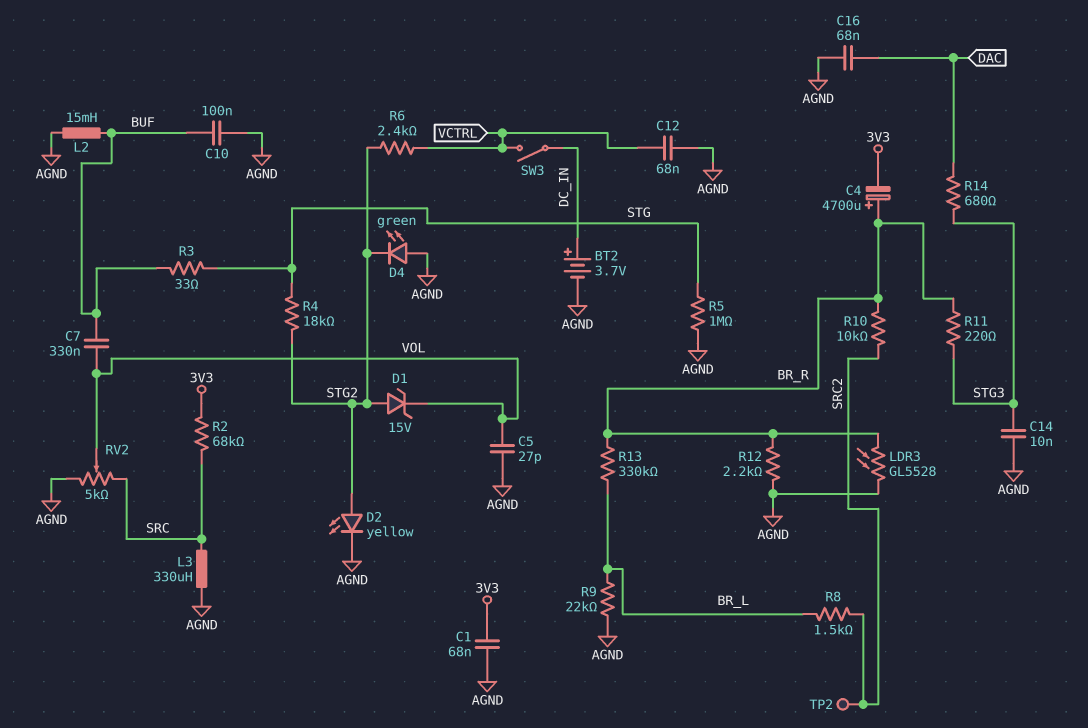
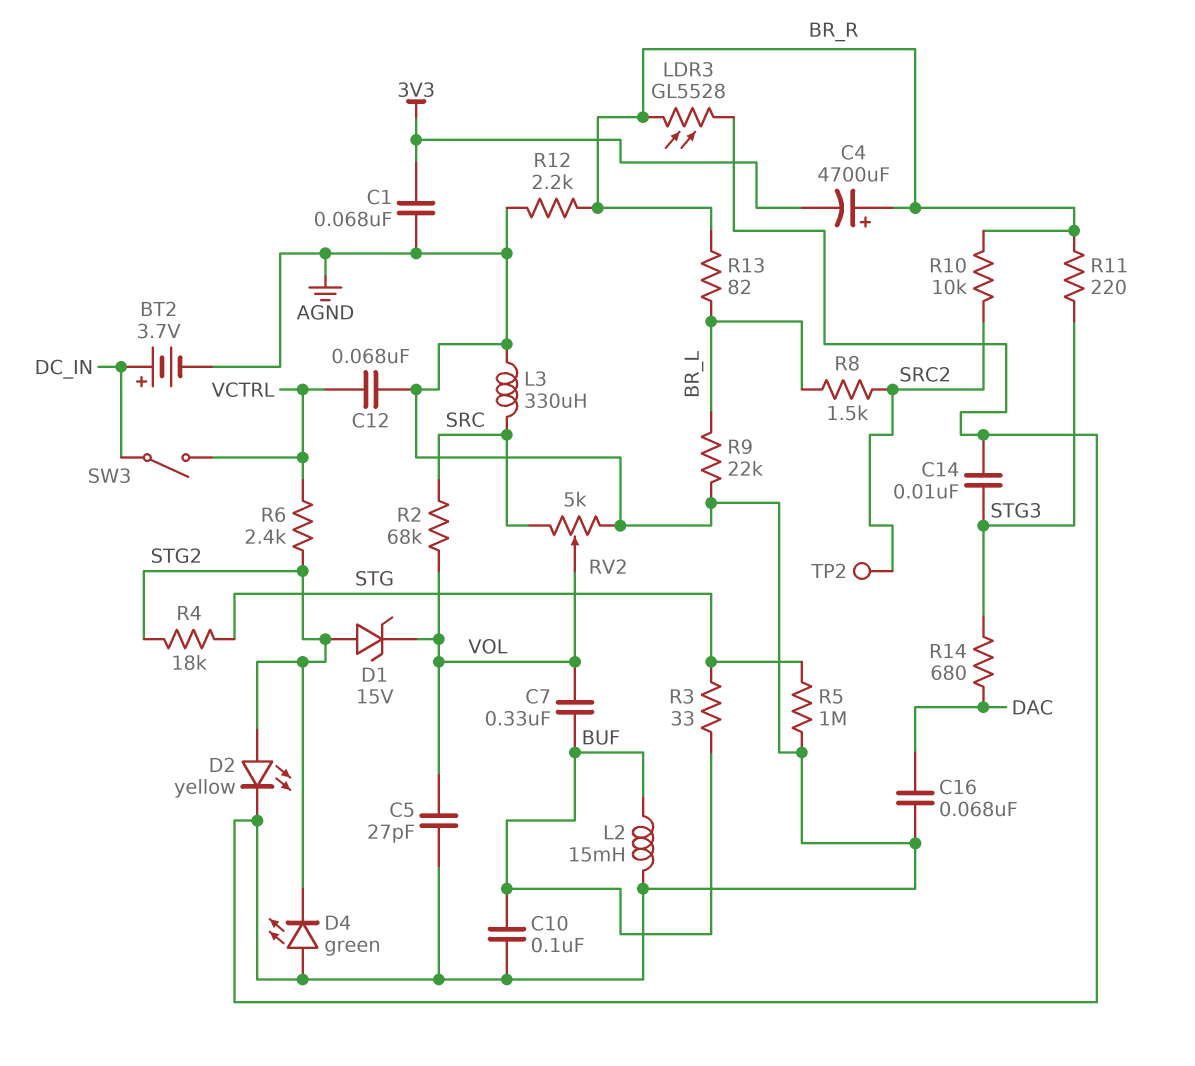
R2: 68k (3V3, SRC) -> 68k (SRC, VOL)
R13: 330k (BR_L, BR_R) -> 82 (BR_L, BR_R)

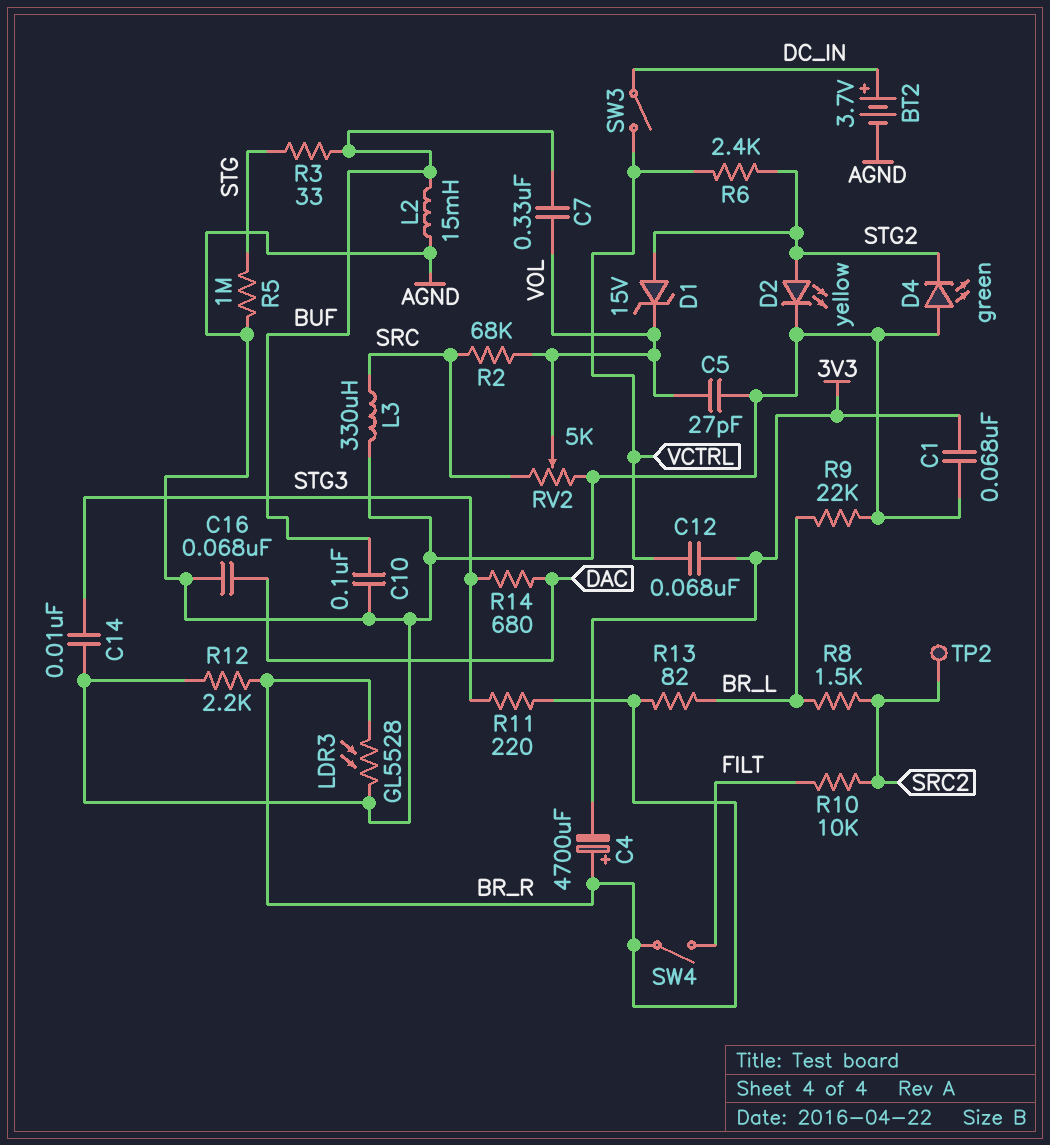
C12: 68nF (AGND, VCTRL) -> 68nF (3V3, VCTRL)
R4: 18k (STG, STG2) -> none
R10: 10k (BR_R, SRC2) -> 10k (FILT, SRC2)
SW4: none -> switch (BR_R, FILT)

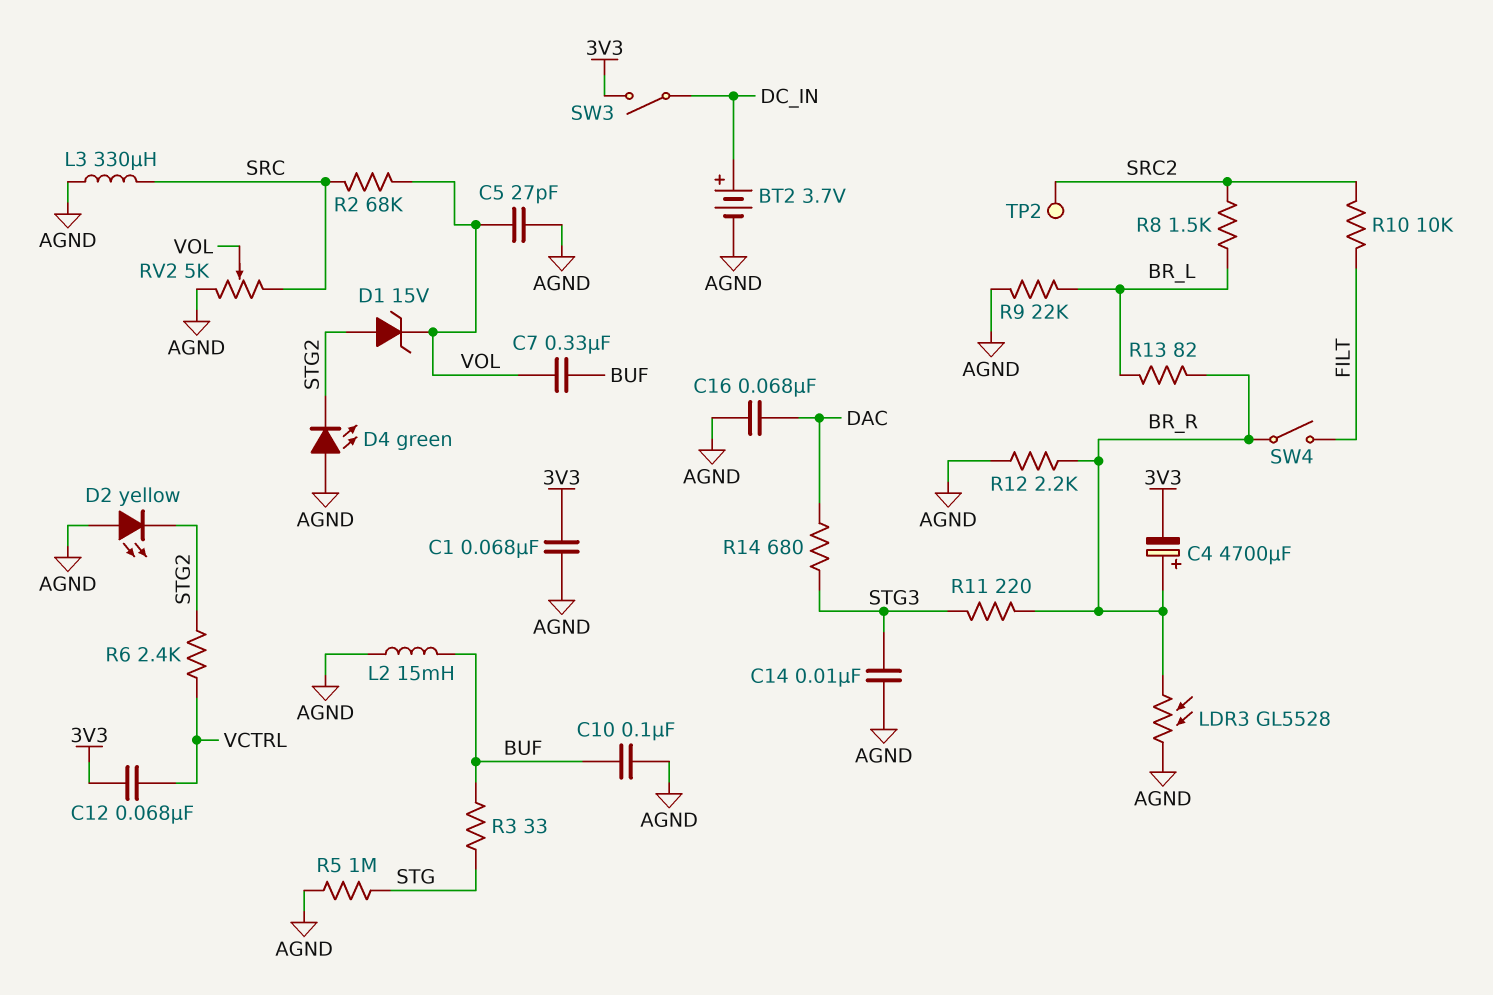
D2: LED yellow (A STG2, K AGND) -> LED yellow (A AGND, K STG2)
SW3: switch (DC_IN, VCTRL) -> switch (3V3, DC_IN)

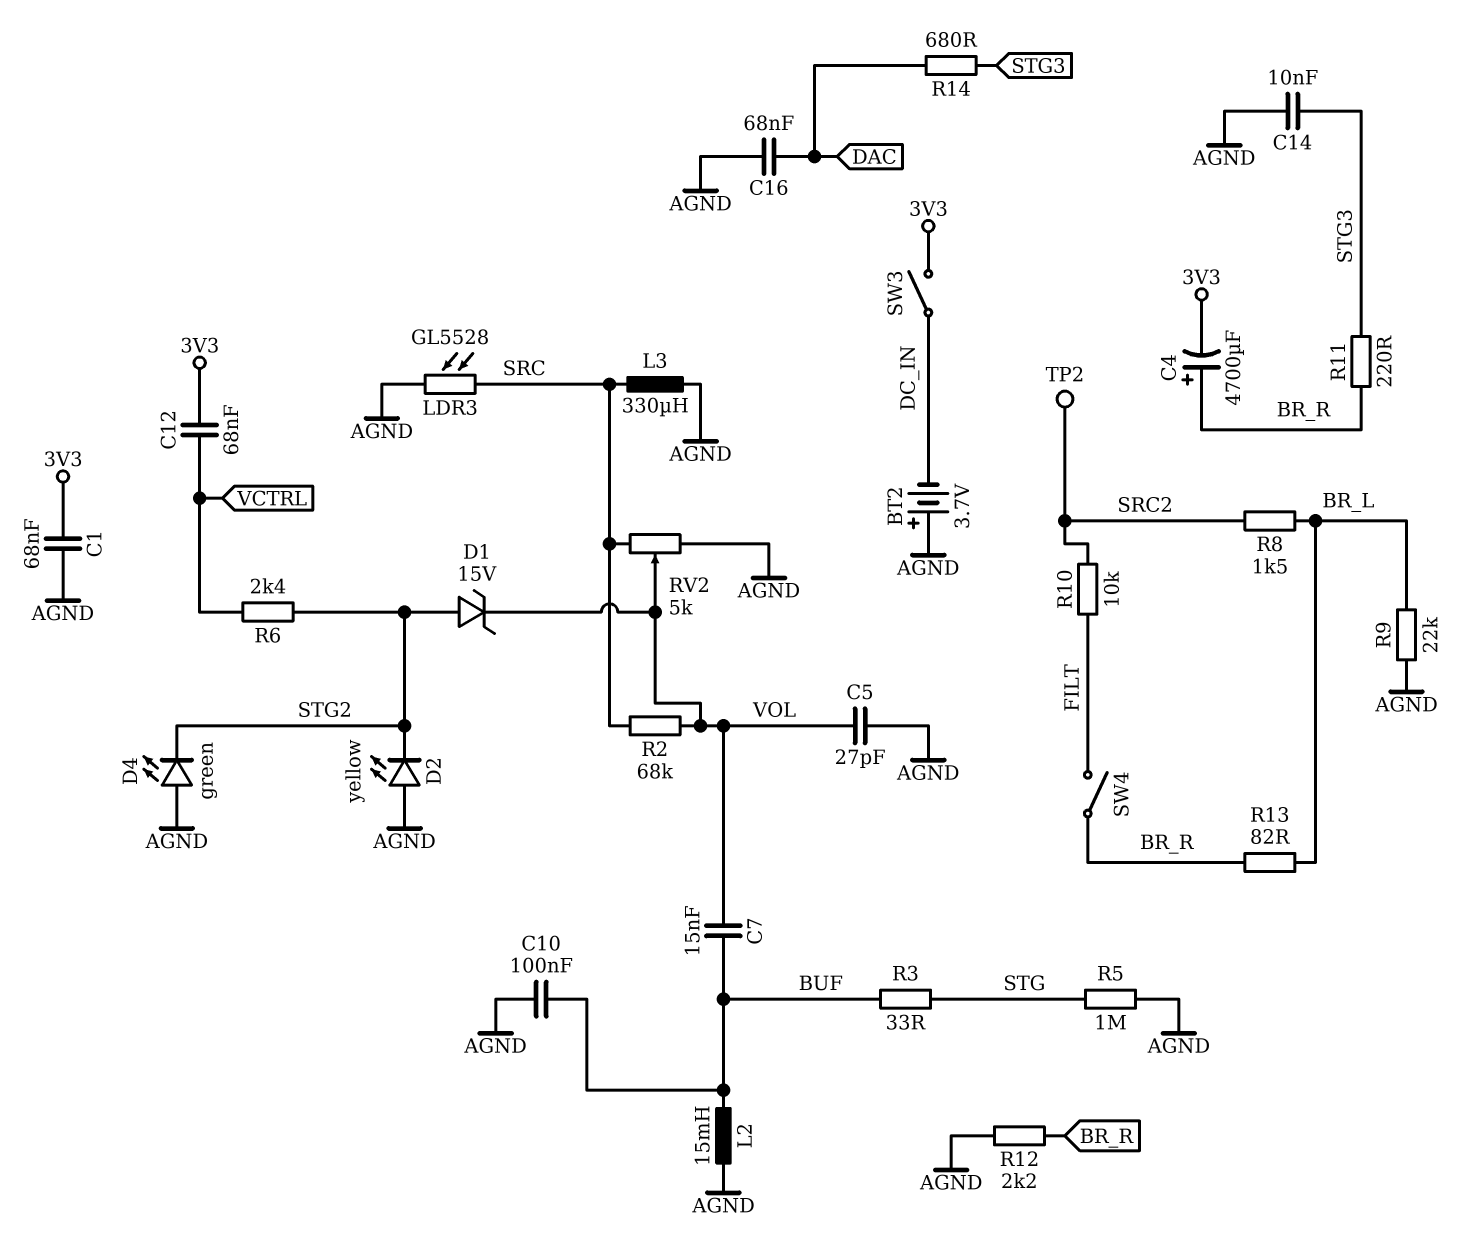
BT2: 3.7V (plus DC_IN, minus AGND) -> 3.7V (plus AGND, minus DC_IN)
C7: 330nF (BUF, VOL) -> 15nF (BUF, VOL)
LDR3: GL5528 (AGND, BR_R) -> GL5528 (AGND, SRC)

